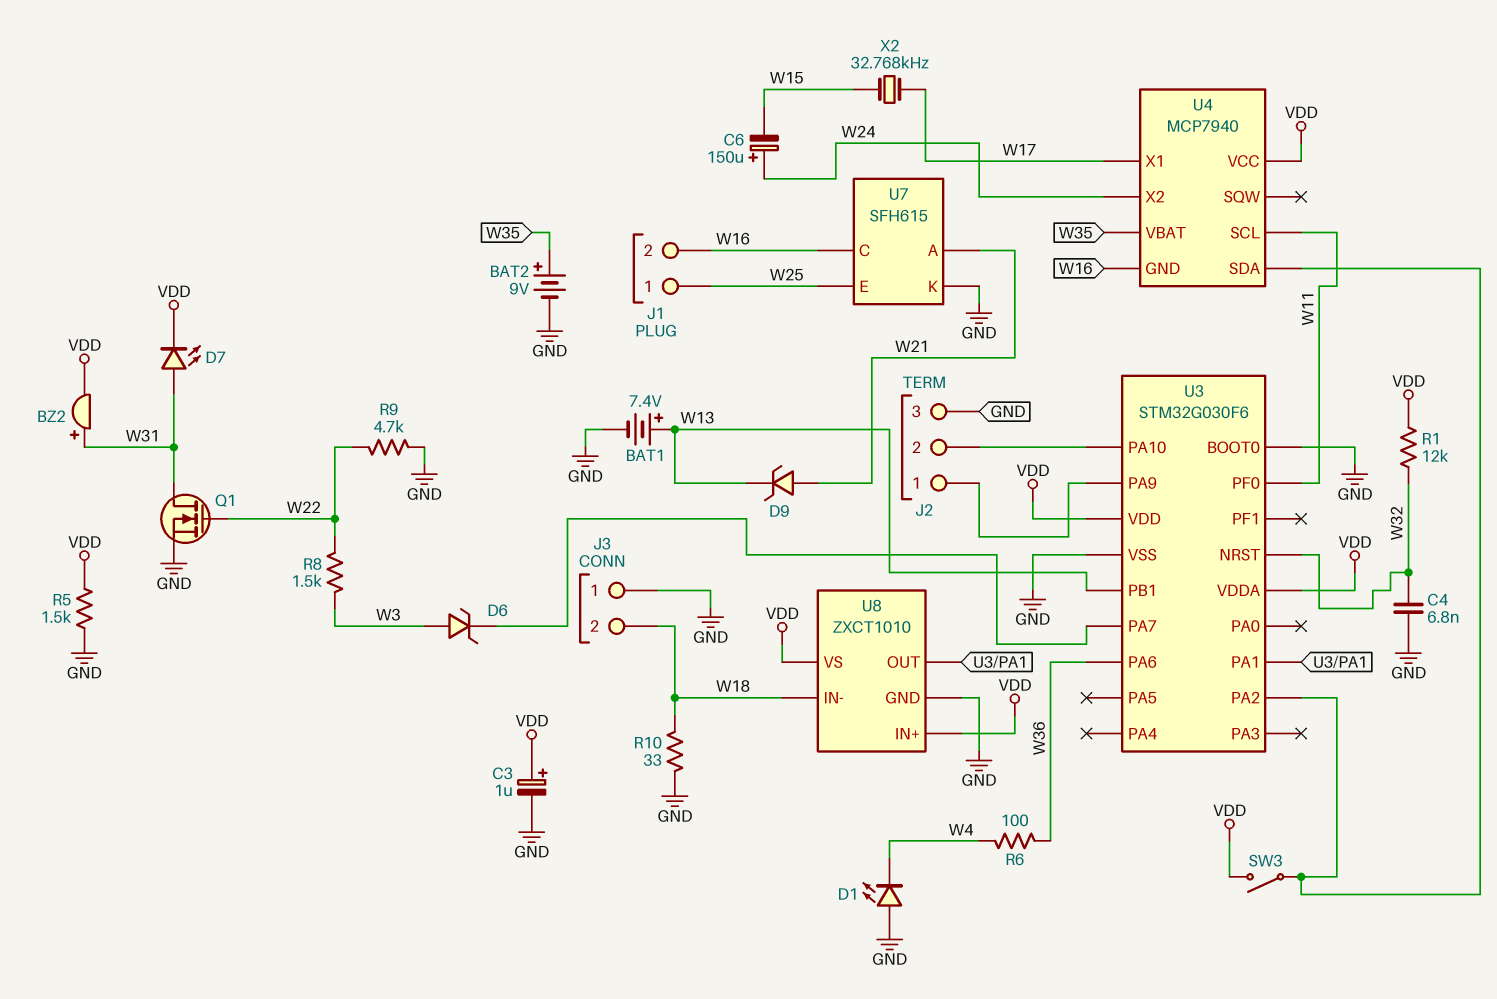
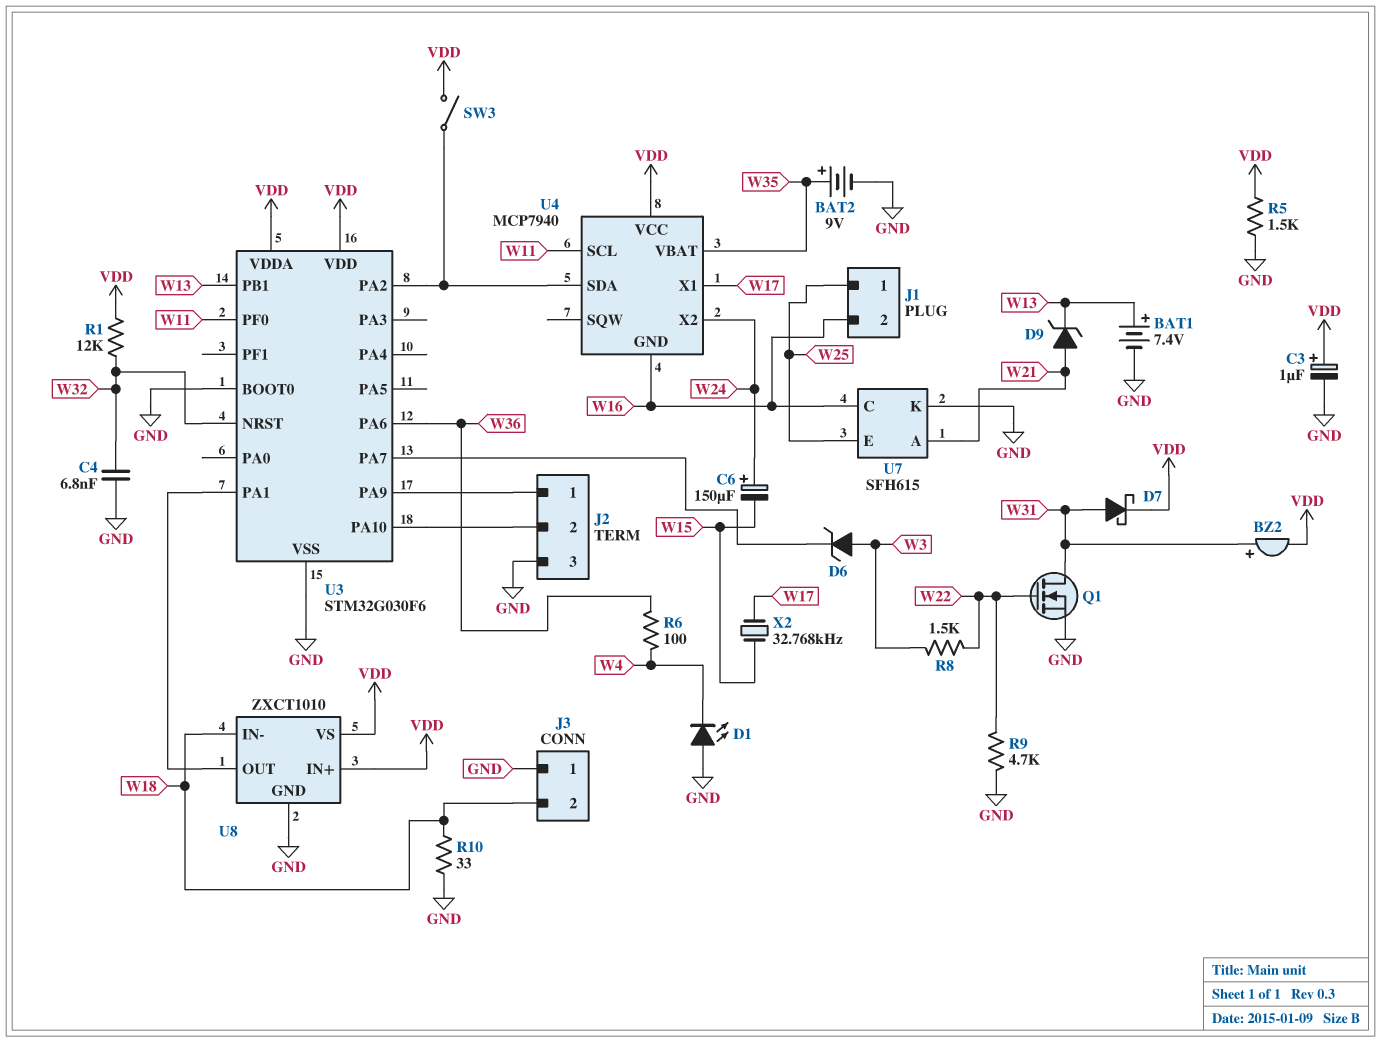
D7: LED (A W31, K VDD) -> schottky (A W31, K VDD)

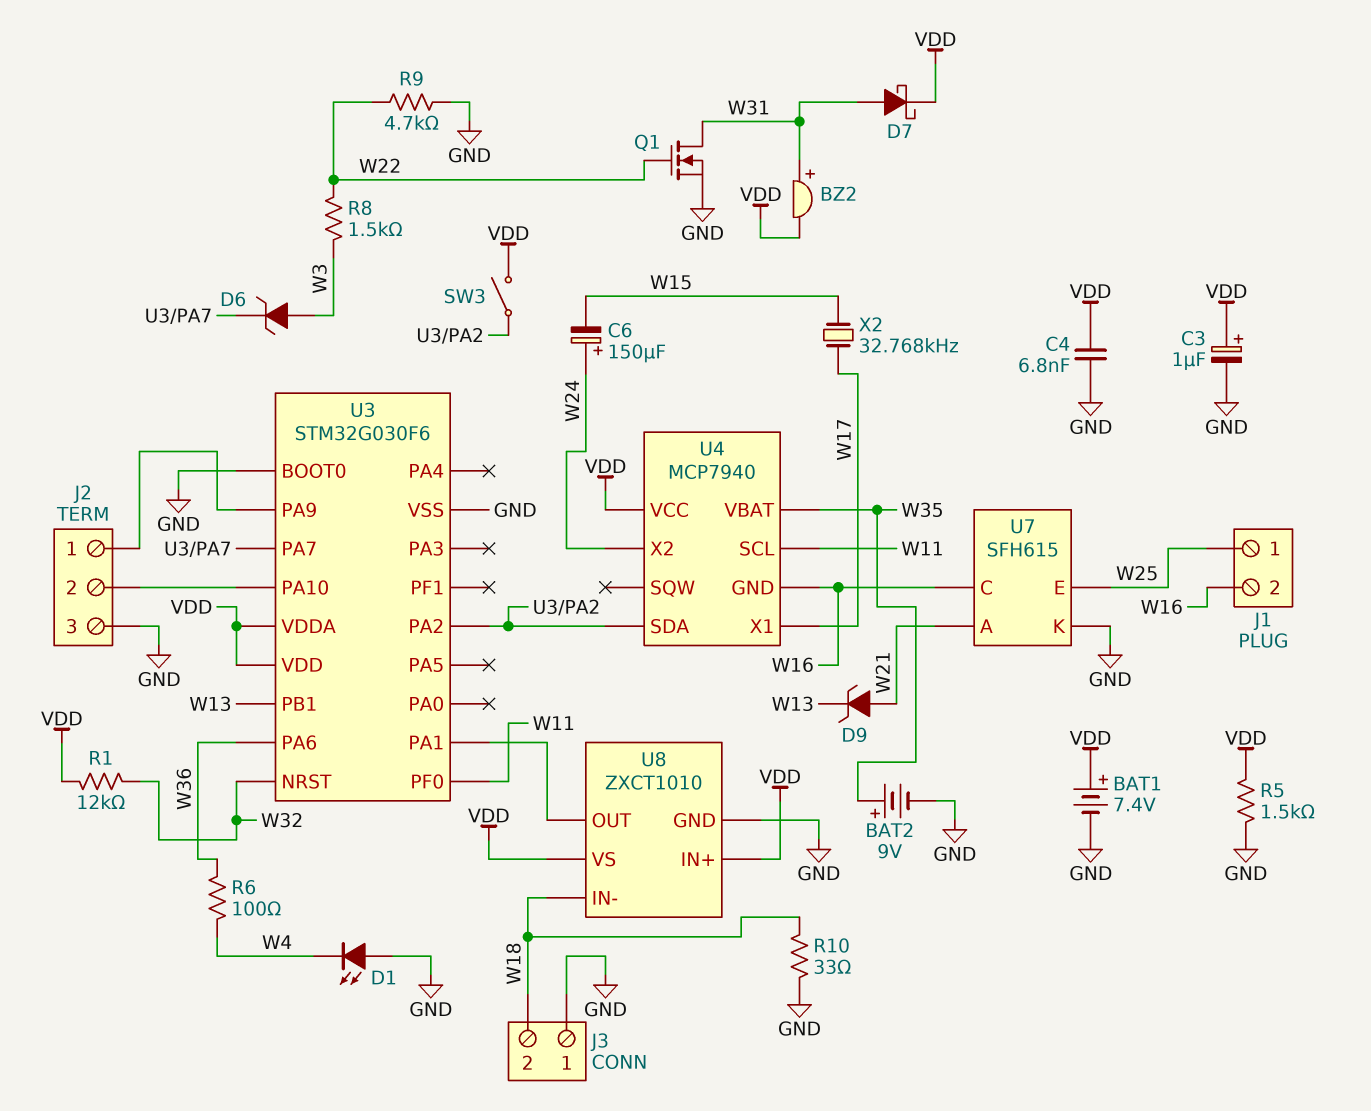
BAT1: 7.4V (plus W13, minus GND) -> 7.4V (plus VDD, minus GND)
C4: 6.8nF (GND, W32) -> 6.8nF (GND, VDD)

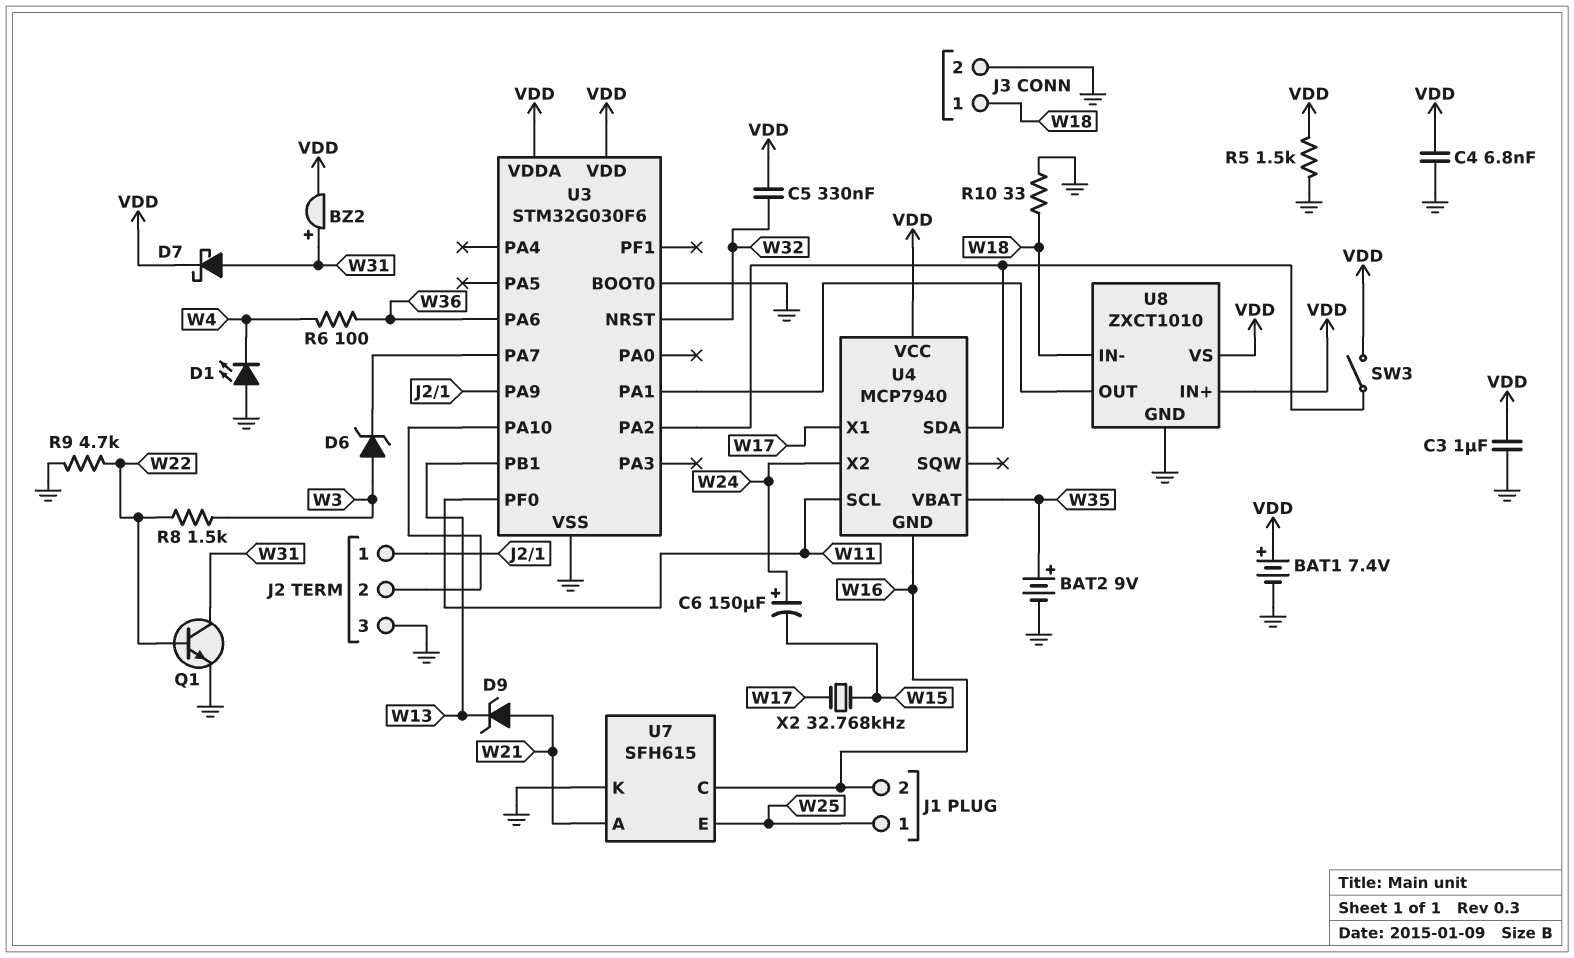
C3: 1uF (plus VDD, minus GND) -> 1uF (GND, VDD)
C5: none -> 330nF (VDD, W32)
J3 pin 1: GND -> W18
J3 pin 2: W18 -> GND
Q1: NMOS (G W22, D W31, S GND) -> NPN (B W22, C W31, E GND)
R1: 12k (VDD, W32) -> none

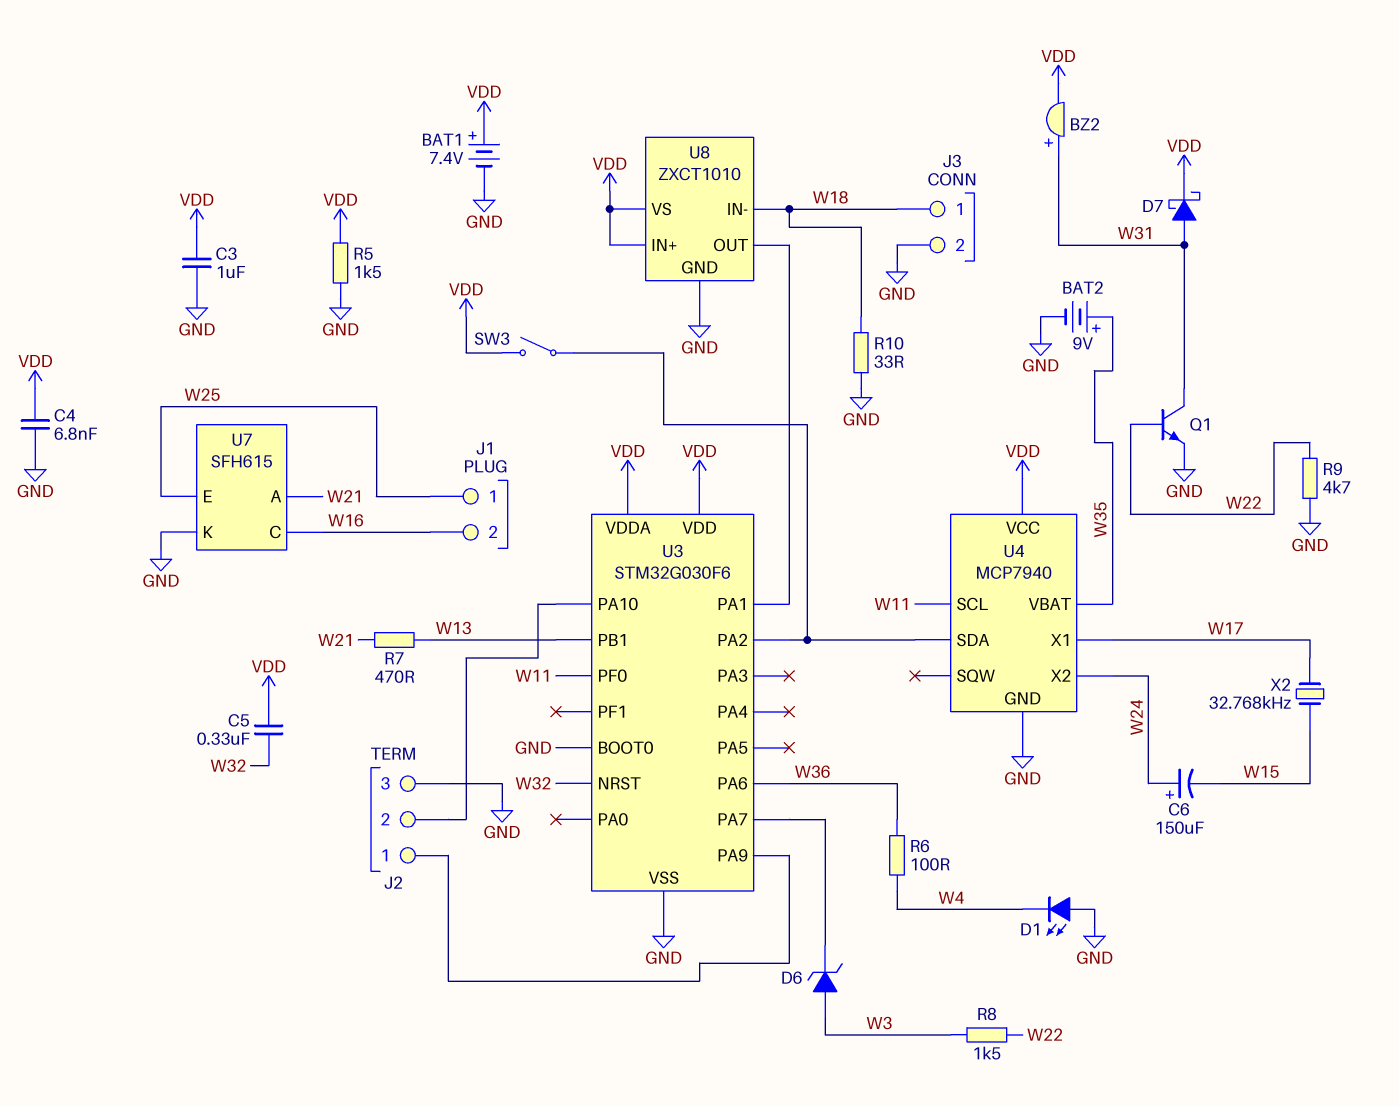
D9: zener (A W21, K W13) -> none
R7: none -> 470 (W13, W21)
U4 pin GND: W16 -> GND

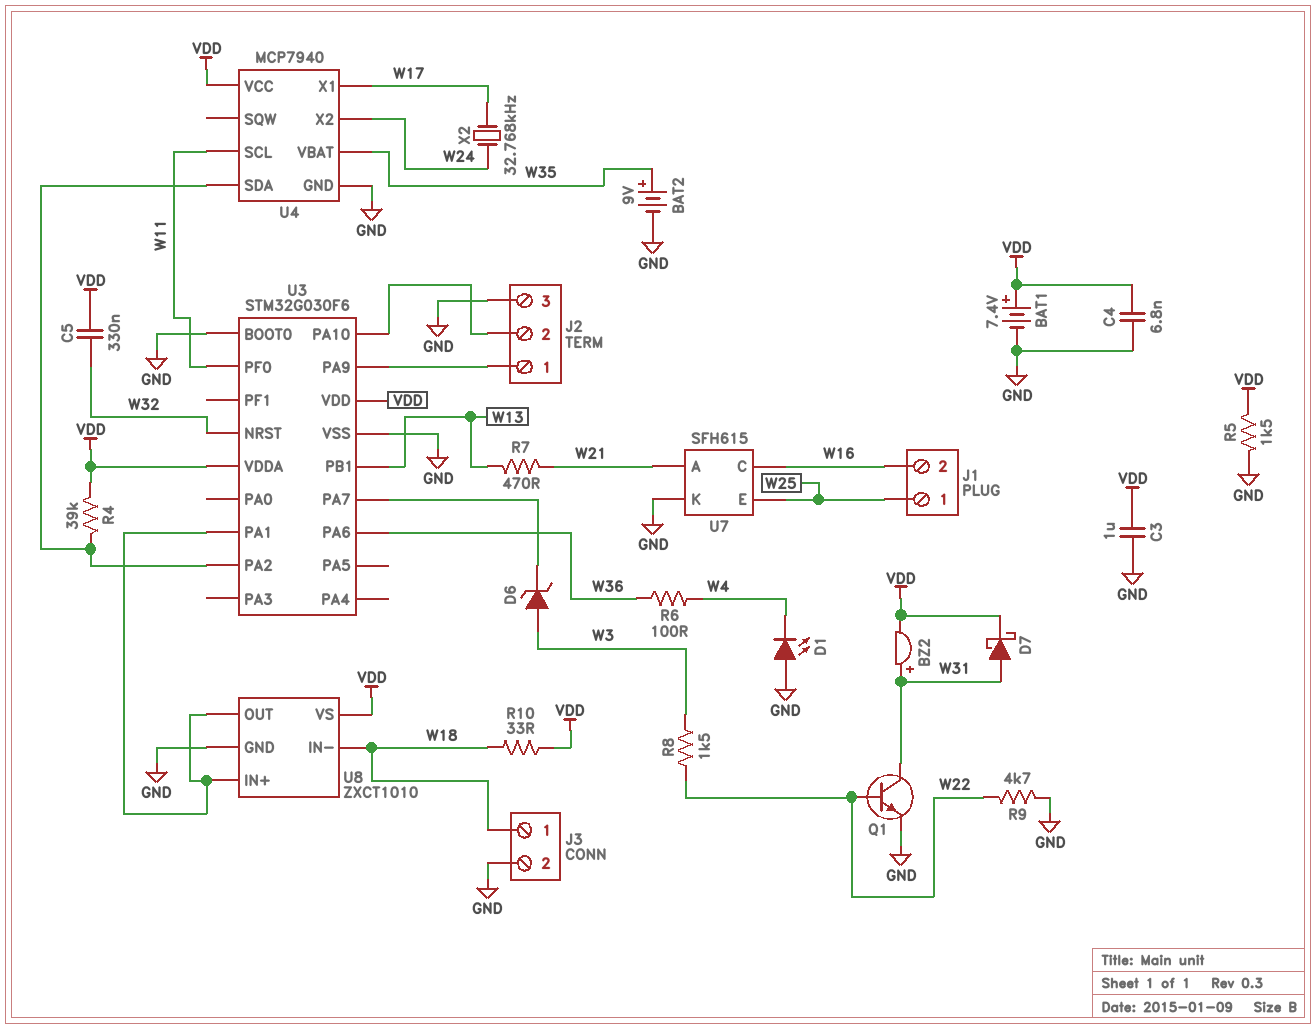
C6: 150uF (plus W24, minus W15) -> none
R4: none -> 39k (U3/PA2, VDD)
R10: 33 (GND, W18) -> 33 (VDD, W18)
SW3: switch (U3/PA2, VDD) -> none
U8 pin IN+: VDD -> U3/PA1
X2: 32.768kHz (W15, W17) -> 32.768kHz (W17, W24)

